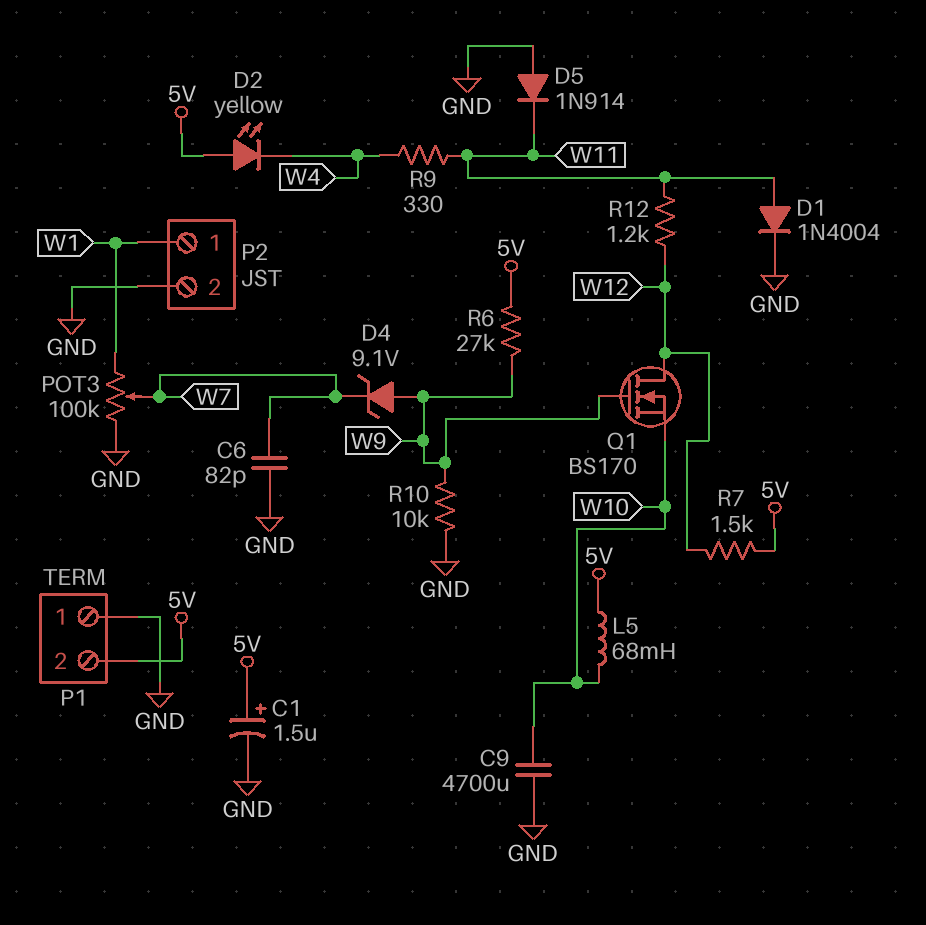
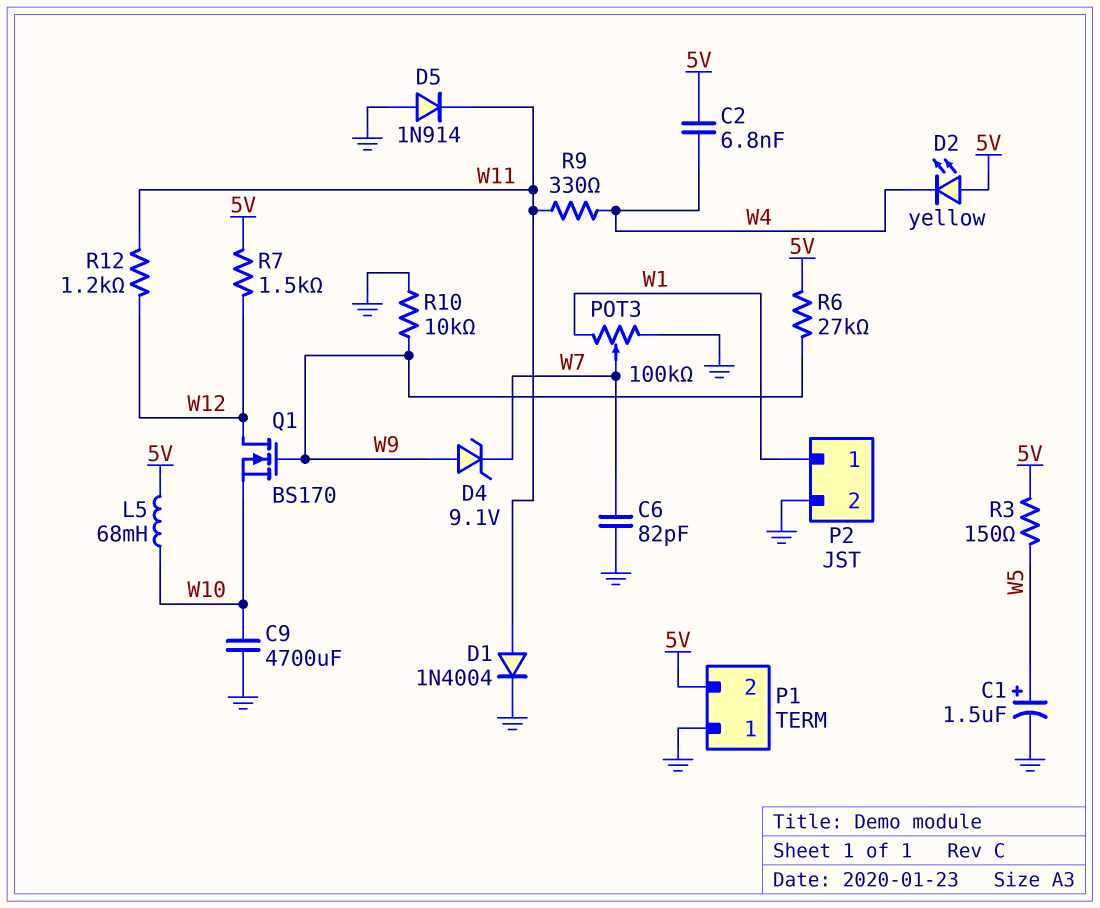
C1: 1.5uF (plus 5V, minus GND) -> 1.5uF (plus W5, minus GND)
C2: none -> 6.8nF (5V, W4)
R3: none -> 150 (5V, W5)

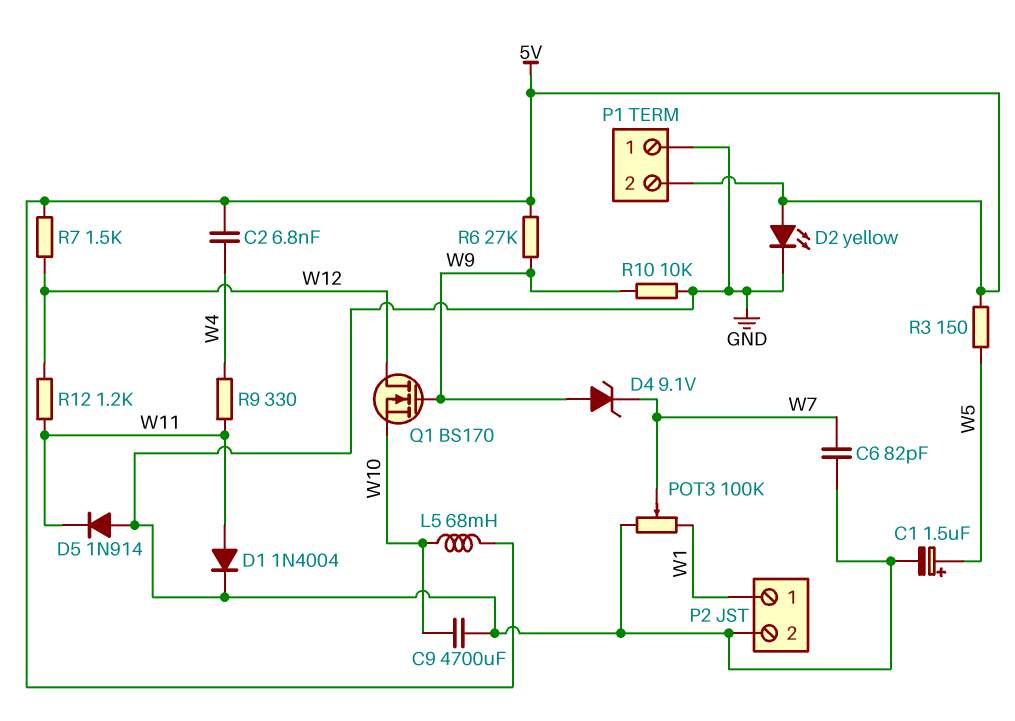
D2: LED yellow (A 5V, K W4) -> LED yellow (A 5V, K GND)

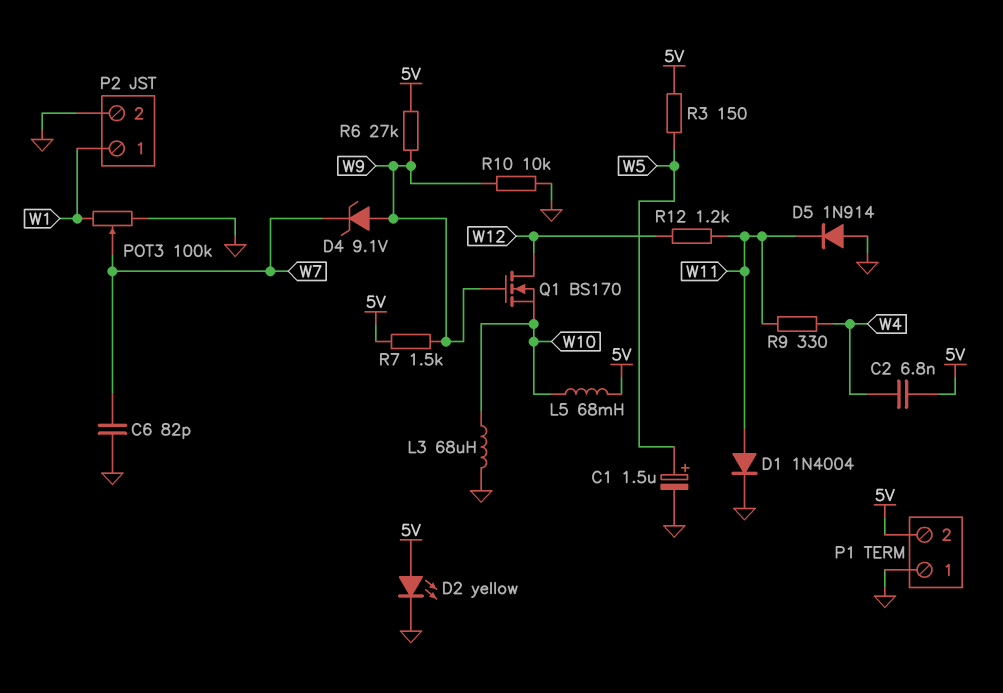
C9: 4700uF (GND, W10) -> none
L3: none -> 68uH (GND, W10)
R7: 1.5k (5V, W12) -> 1.5k (5V, W9)

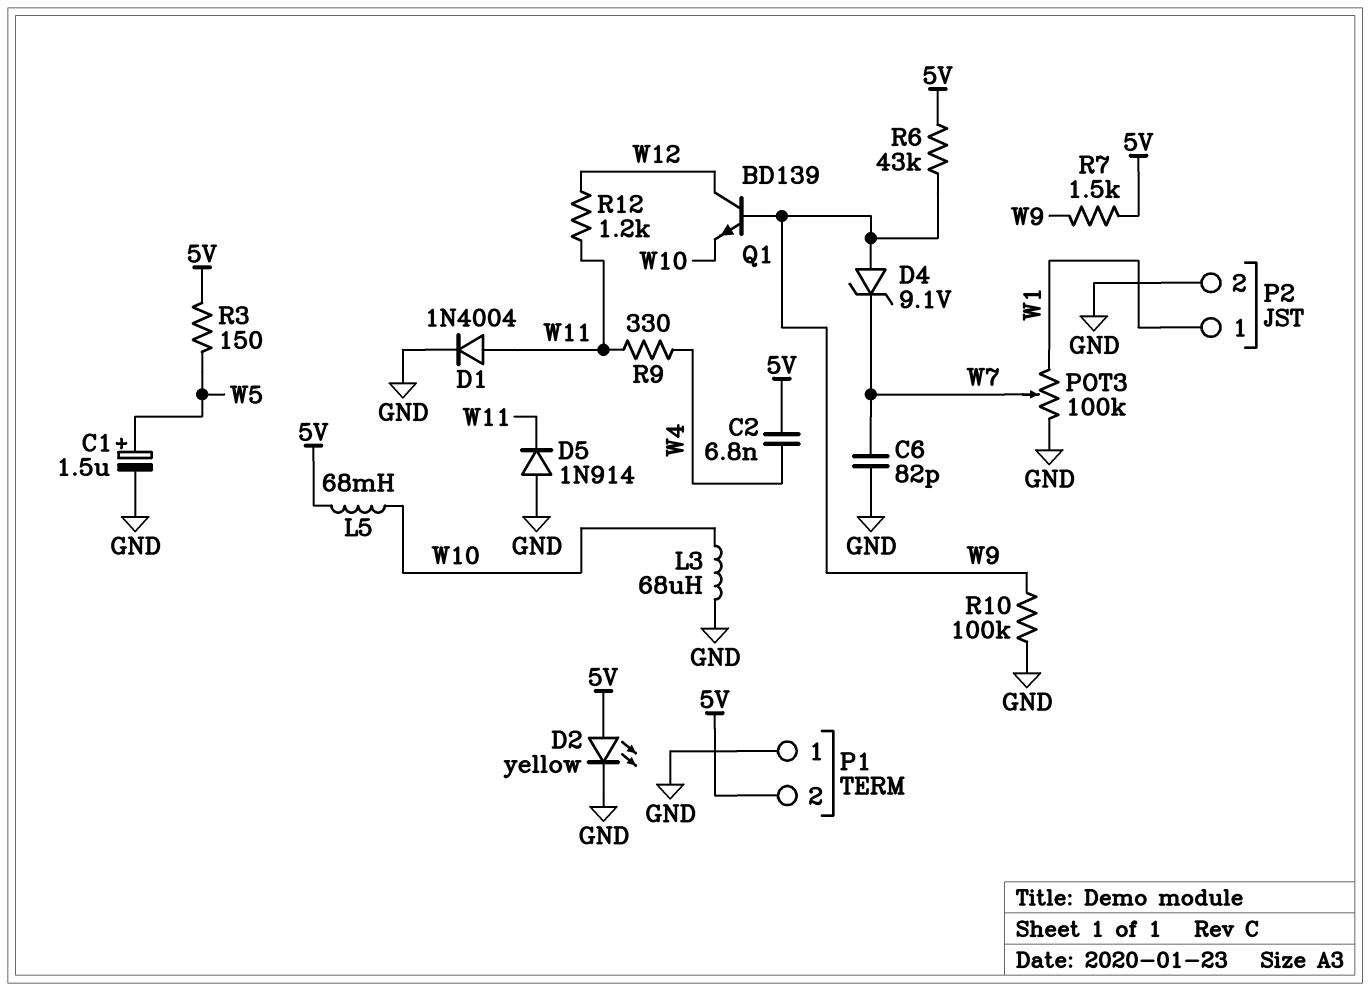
Q1: NMOS BS170 (G W9, D W12, S W10) -> NPN BD139 (B W9, C W12, E W10)
R6: 27k (5V, W9) -> 43k (5V, W9)
R10: 10k (GND, W9) -> 100k (GND, W9)

